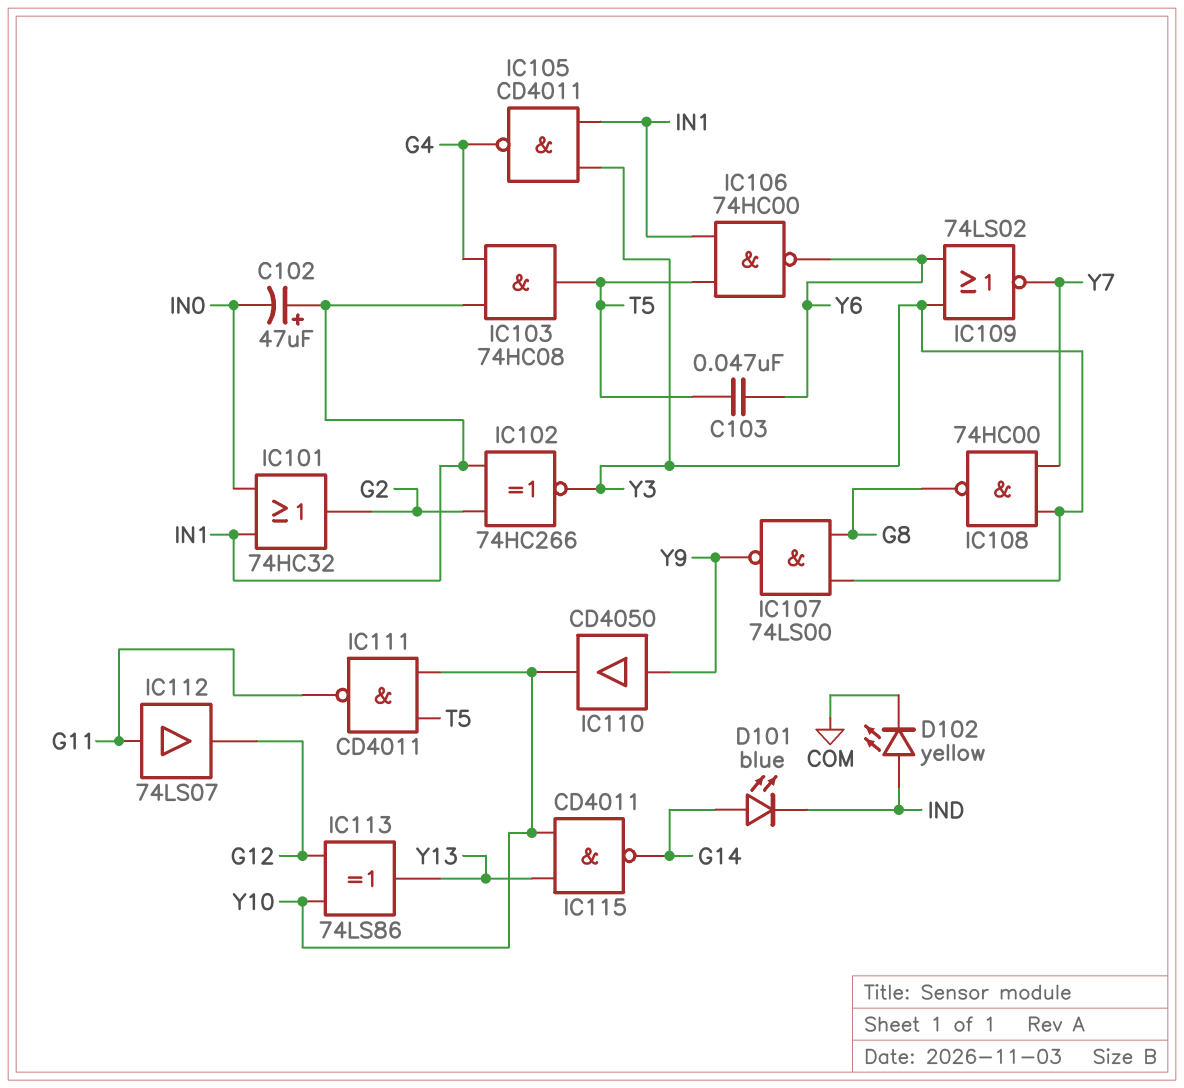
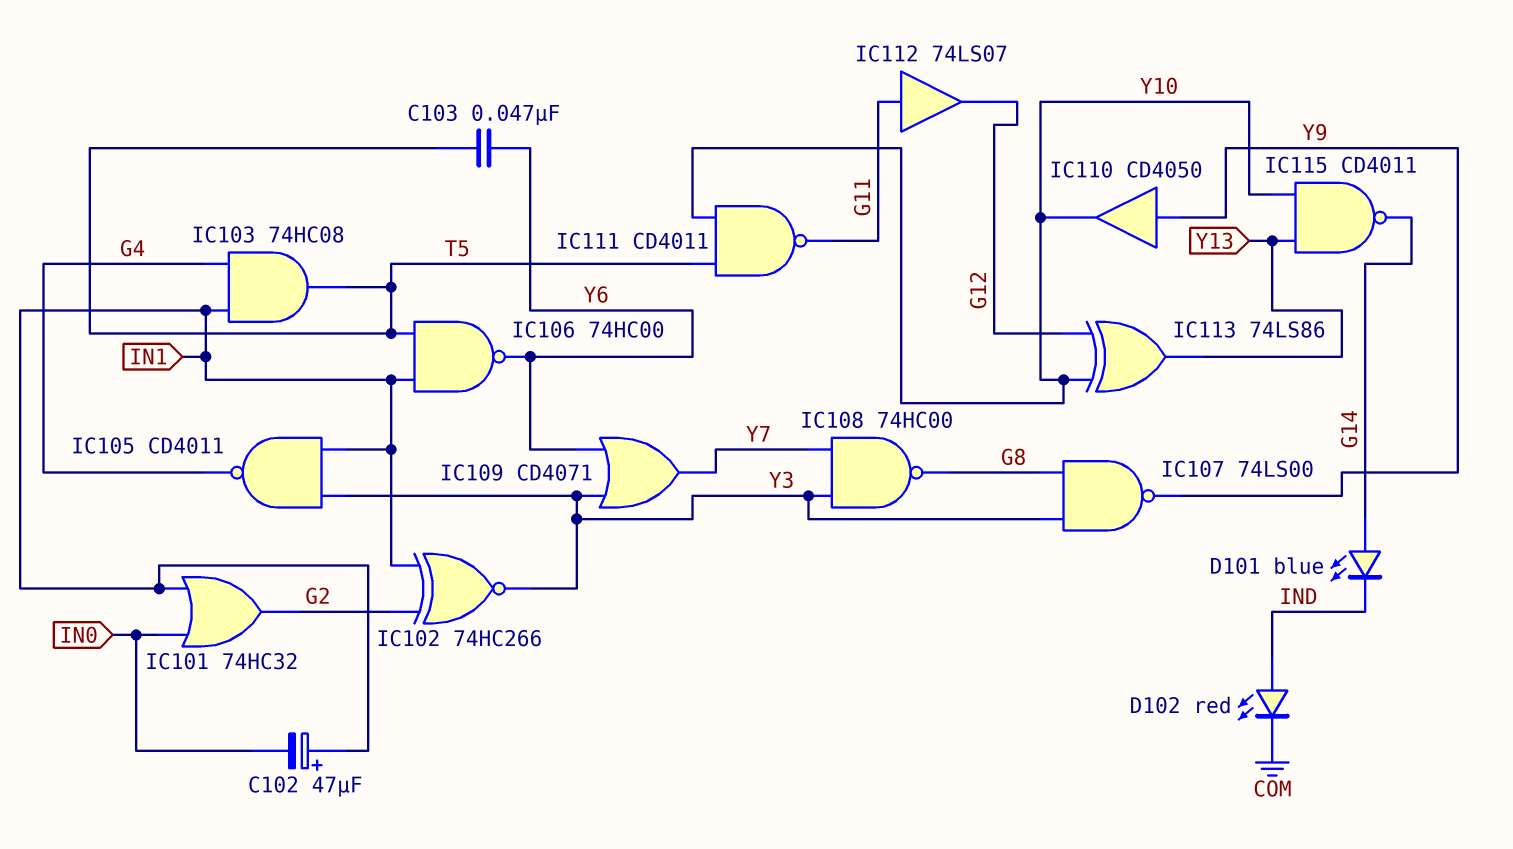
D102: LED yellow (A IND, K COM) -> LED red (A IND, K COM)
IC109: NOR 74LS02 (in Y3, in Y6, out Y7) -> OR CD4071 (in Y3, in Y6, out Y7)

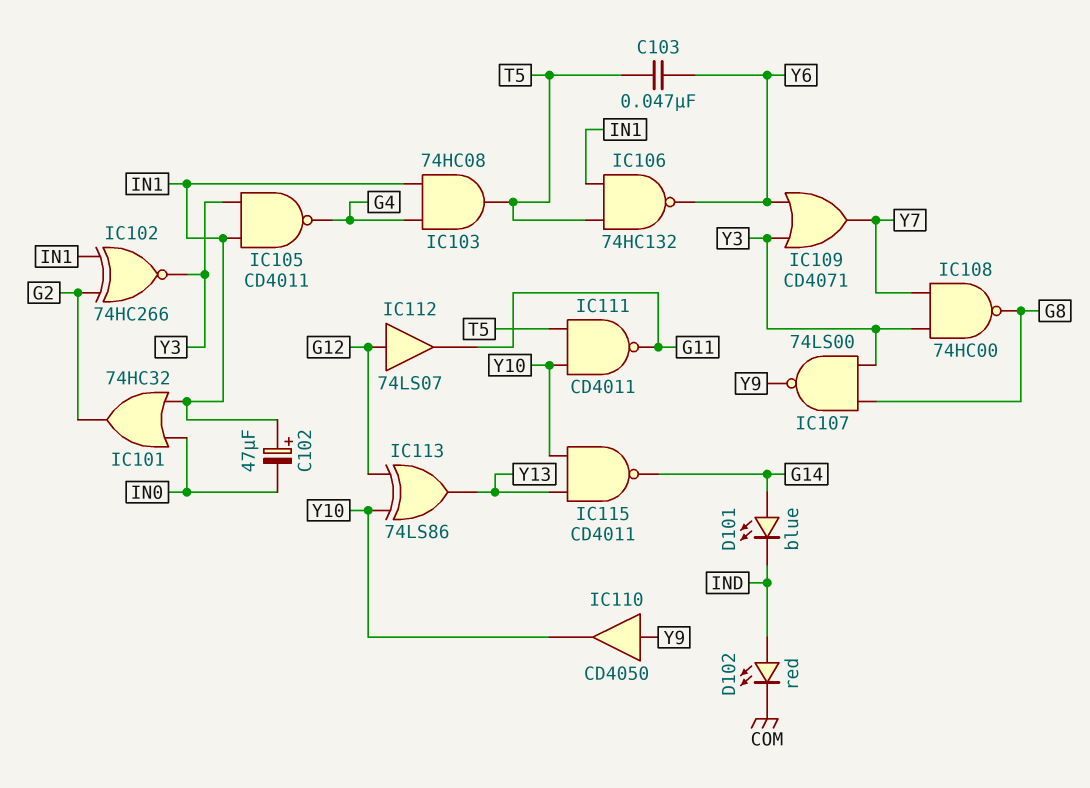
IC106: NAND 74HC00 (in IN1, in T5, out Y6) -> NAND 74HC132 (in IN1, in T5, out Y6)
IC112: buffer 74LS07 (in G11, out G12) -> buffer 74LS07 (in G12, out G11)

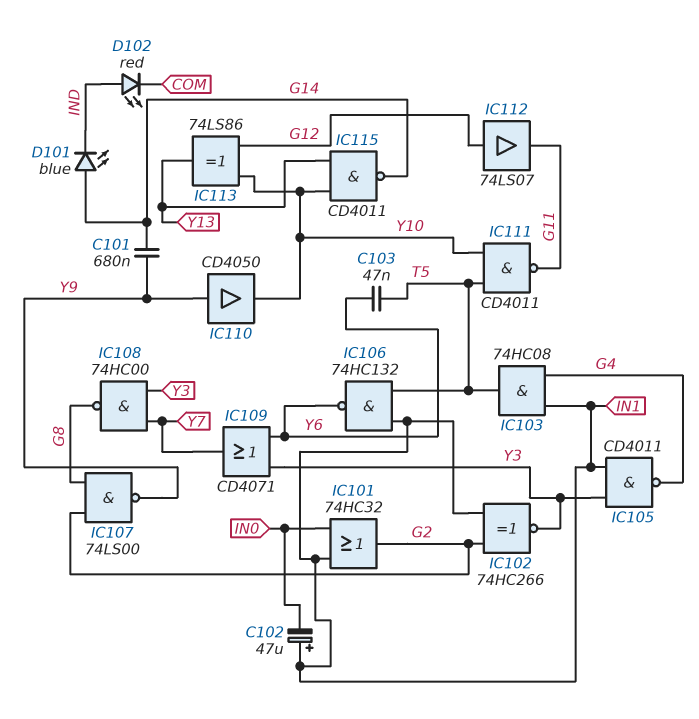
C101: none -> 680nF (G14, Y9)
IC107: NAND 74LS00 (in G8, in Y3, out Y9) -> NAND 74LS00 (in G2, in G8, out Y9)

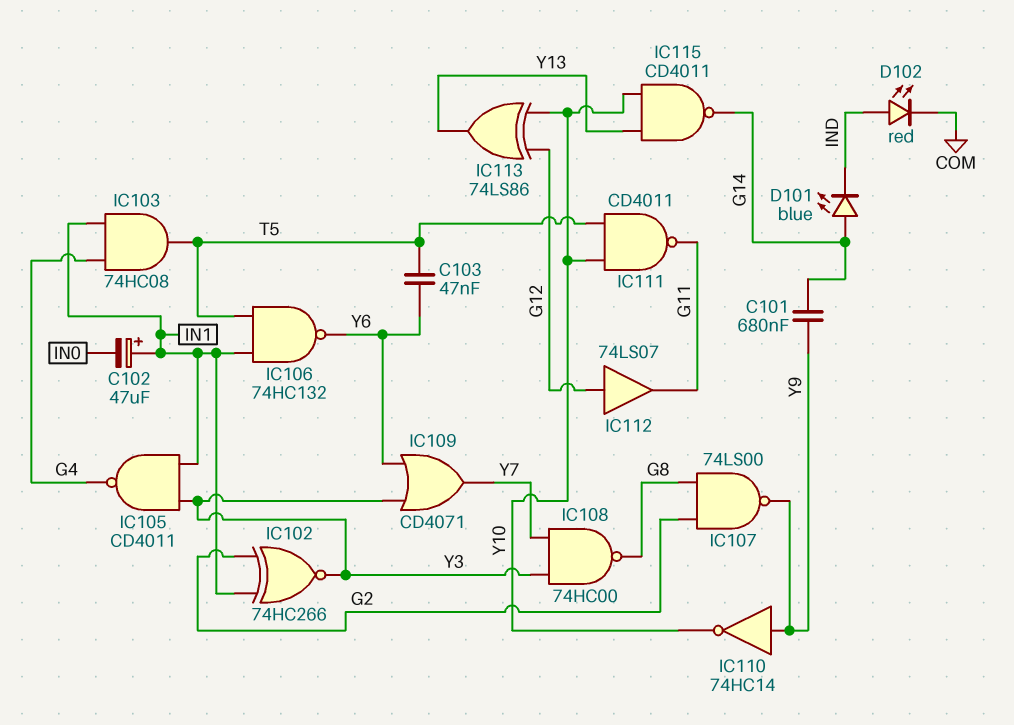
IC101: OR 74HC32 (in IN0, in IN1, out G2) -> none
IC110: buffer CD4050 (in Y9, out Y10) -> NOT 74HC14 (in Y9, out Y10)

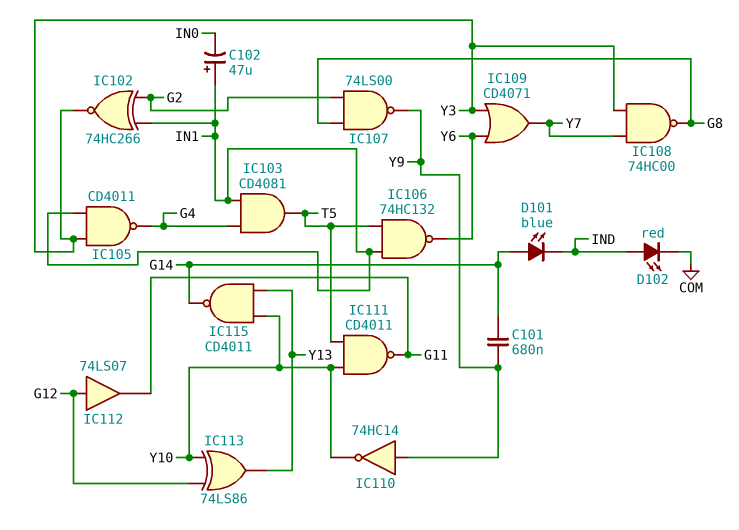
C103: 47nF (T5, Y6) -> none
IC103: AND 74HC08 (in G4, in IN1, out T5) -> AND CD4081 (in G4, in IN1, out T5)

